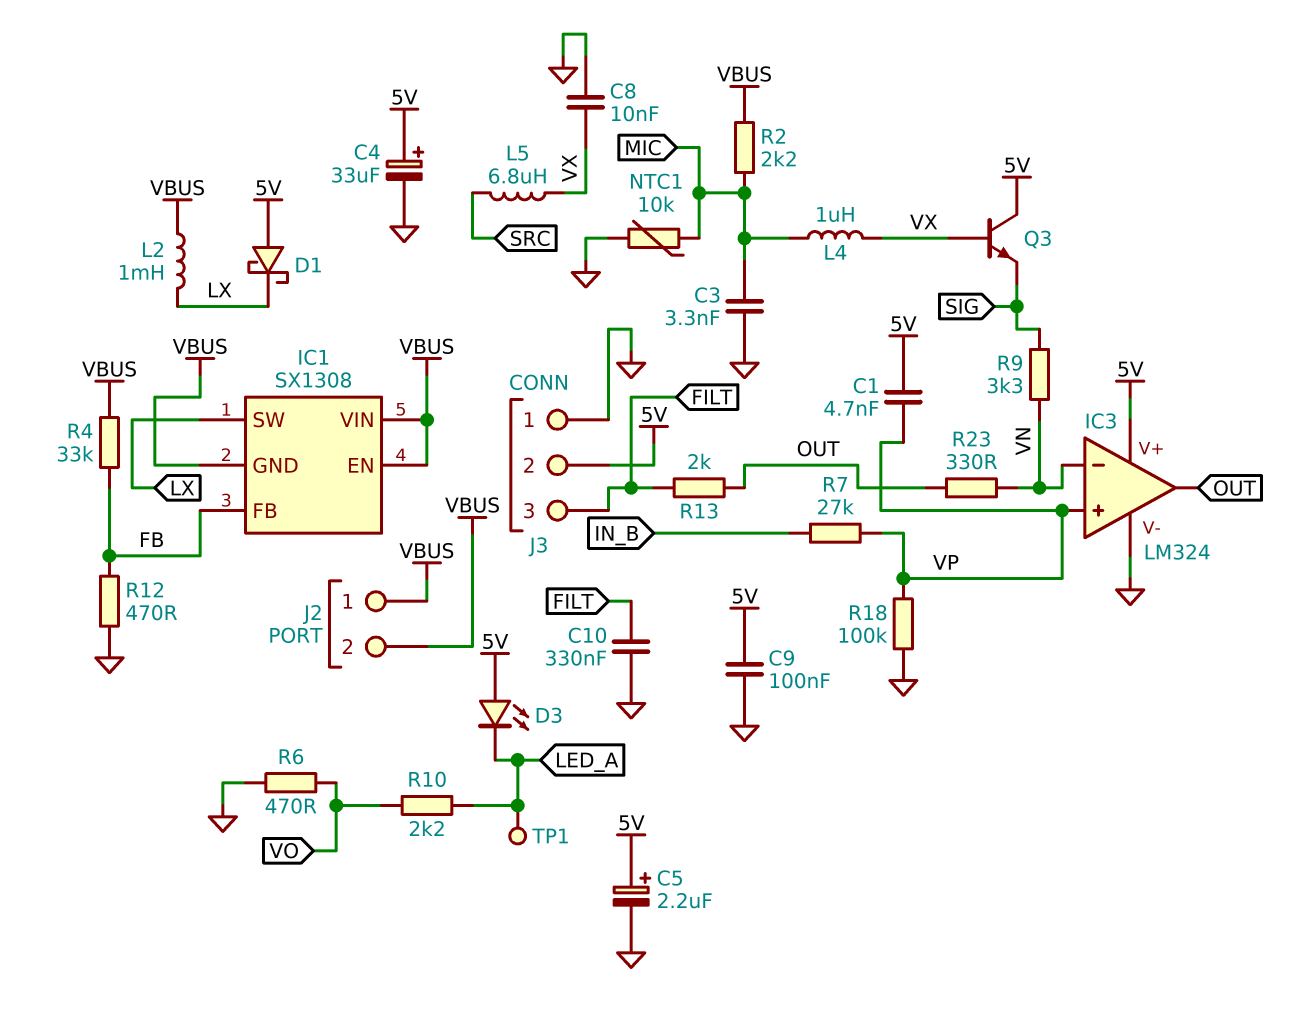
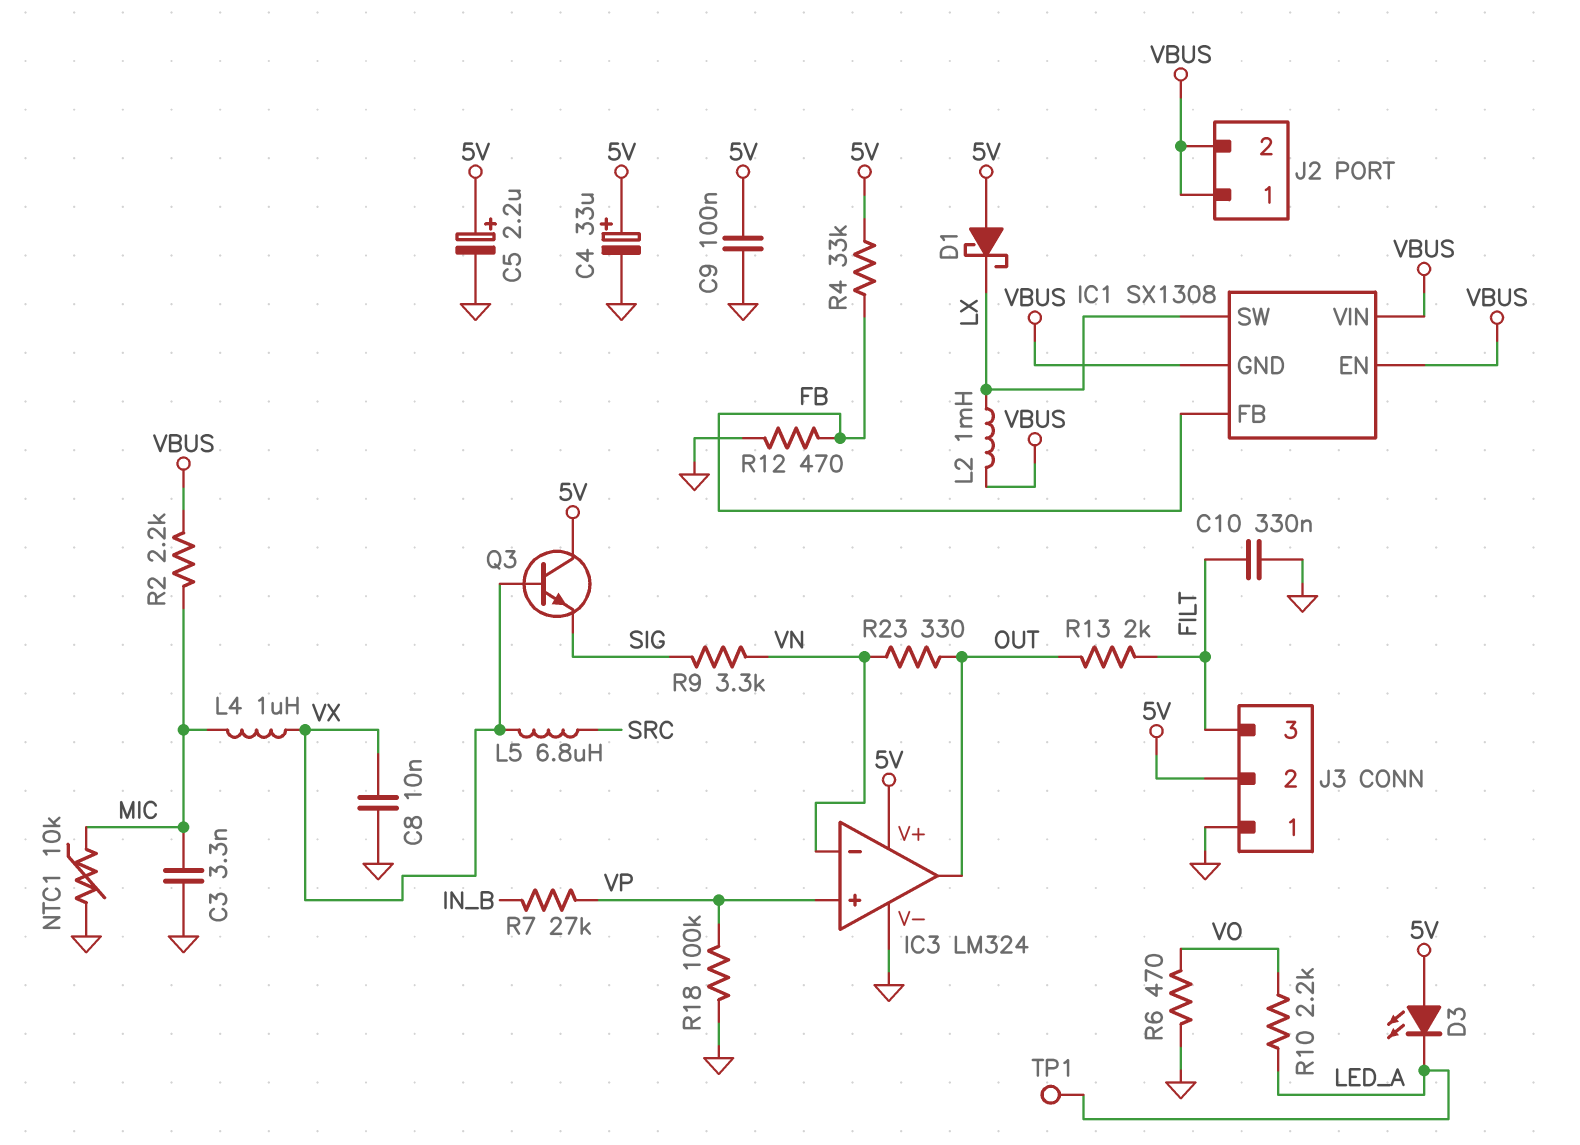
C1: 4.7nF (5V, VP) -> none
R4: 33k (FB, VBUS) -> 33k (5V, FB)

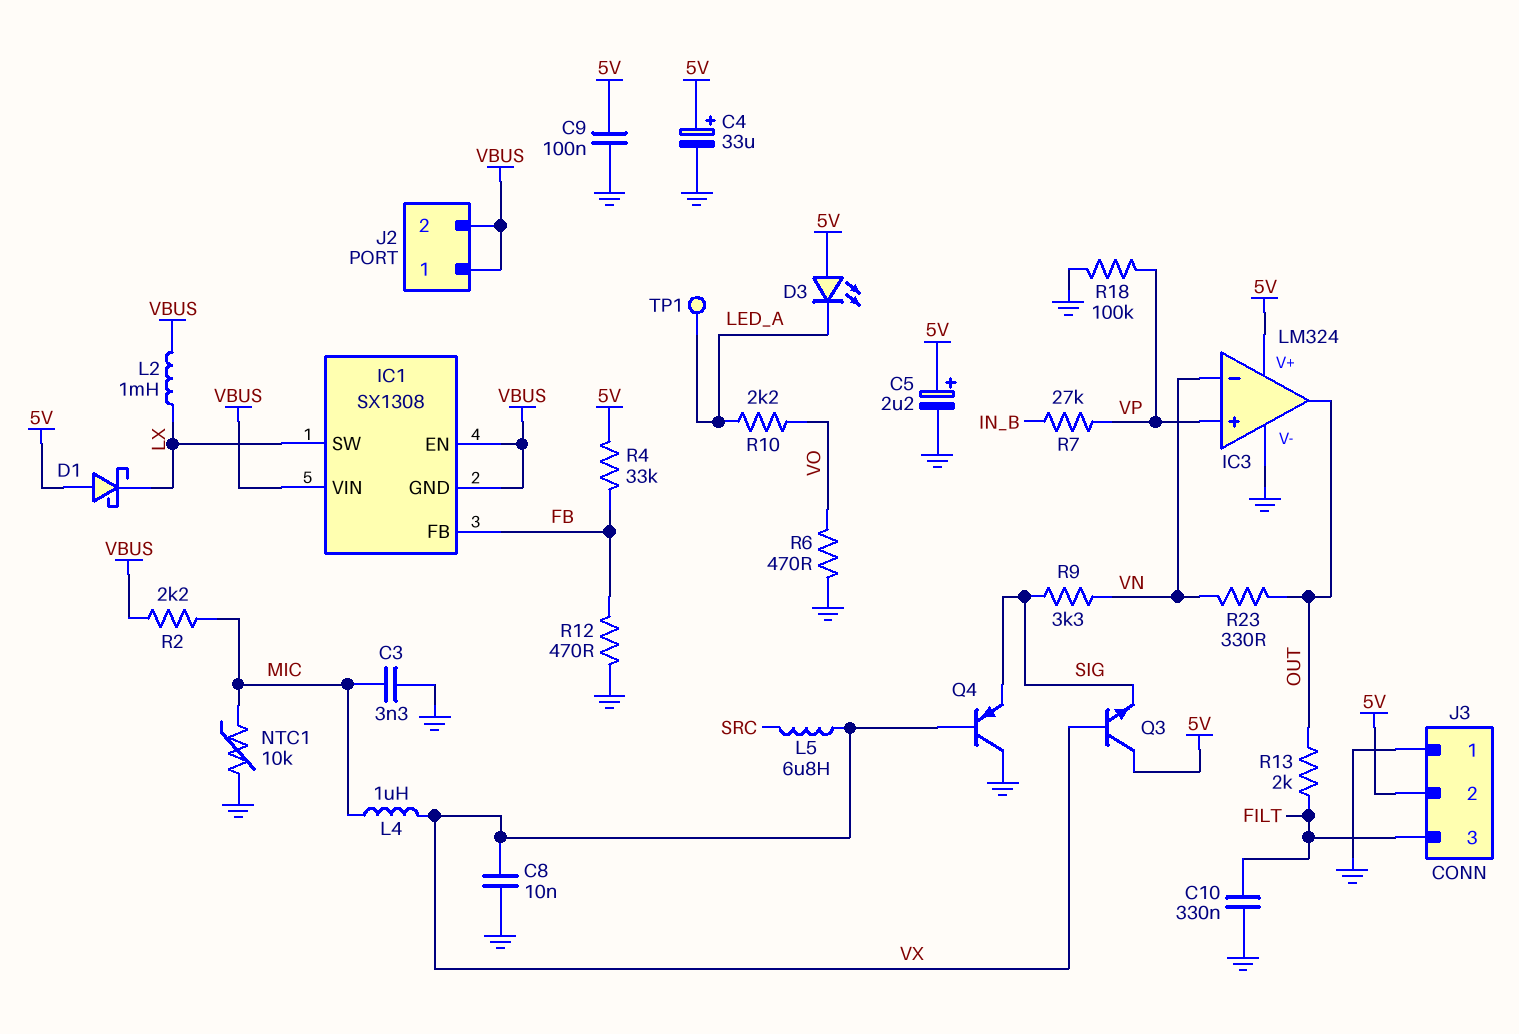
Q4: none -> PNP (B VX, C GND, E SIG)

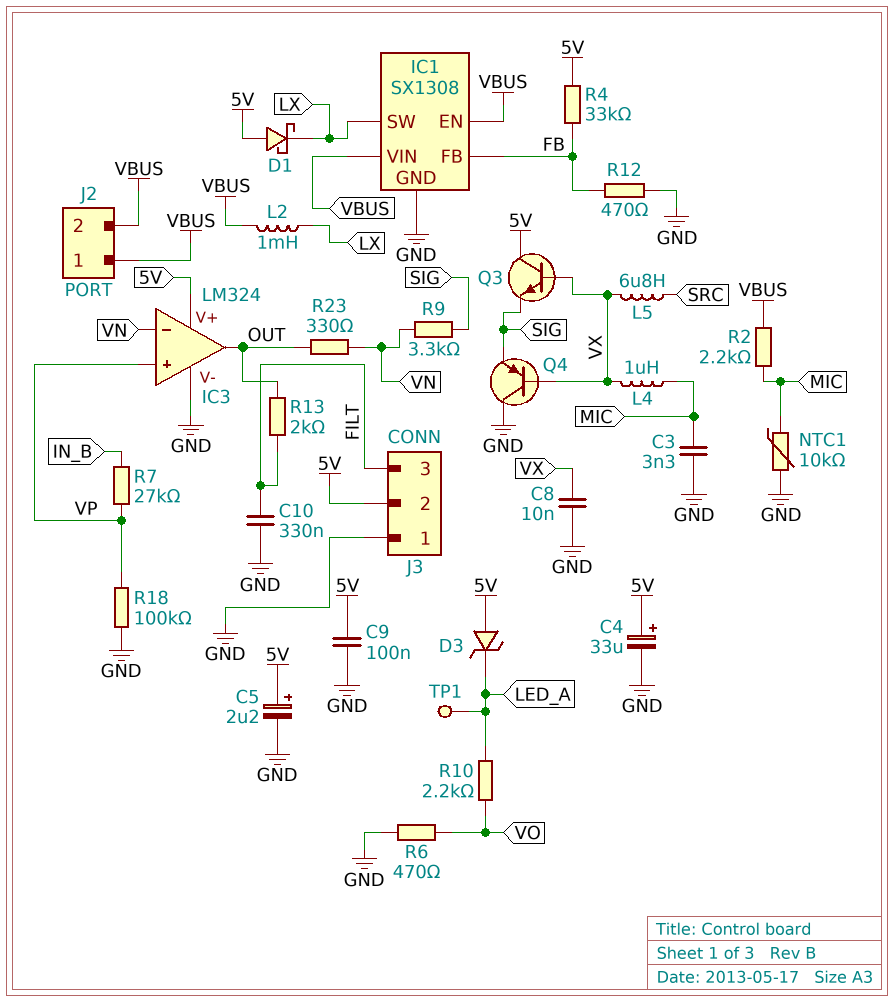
D3: LED (A 5V, K LED_A) -> zener (A 5V, K LED_A)
IC1 pin GND: VBUS -> GND

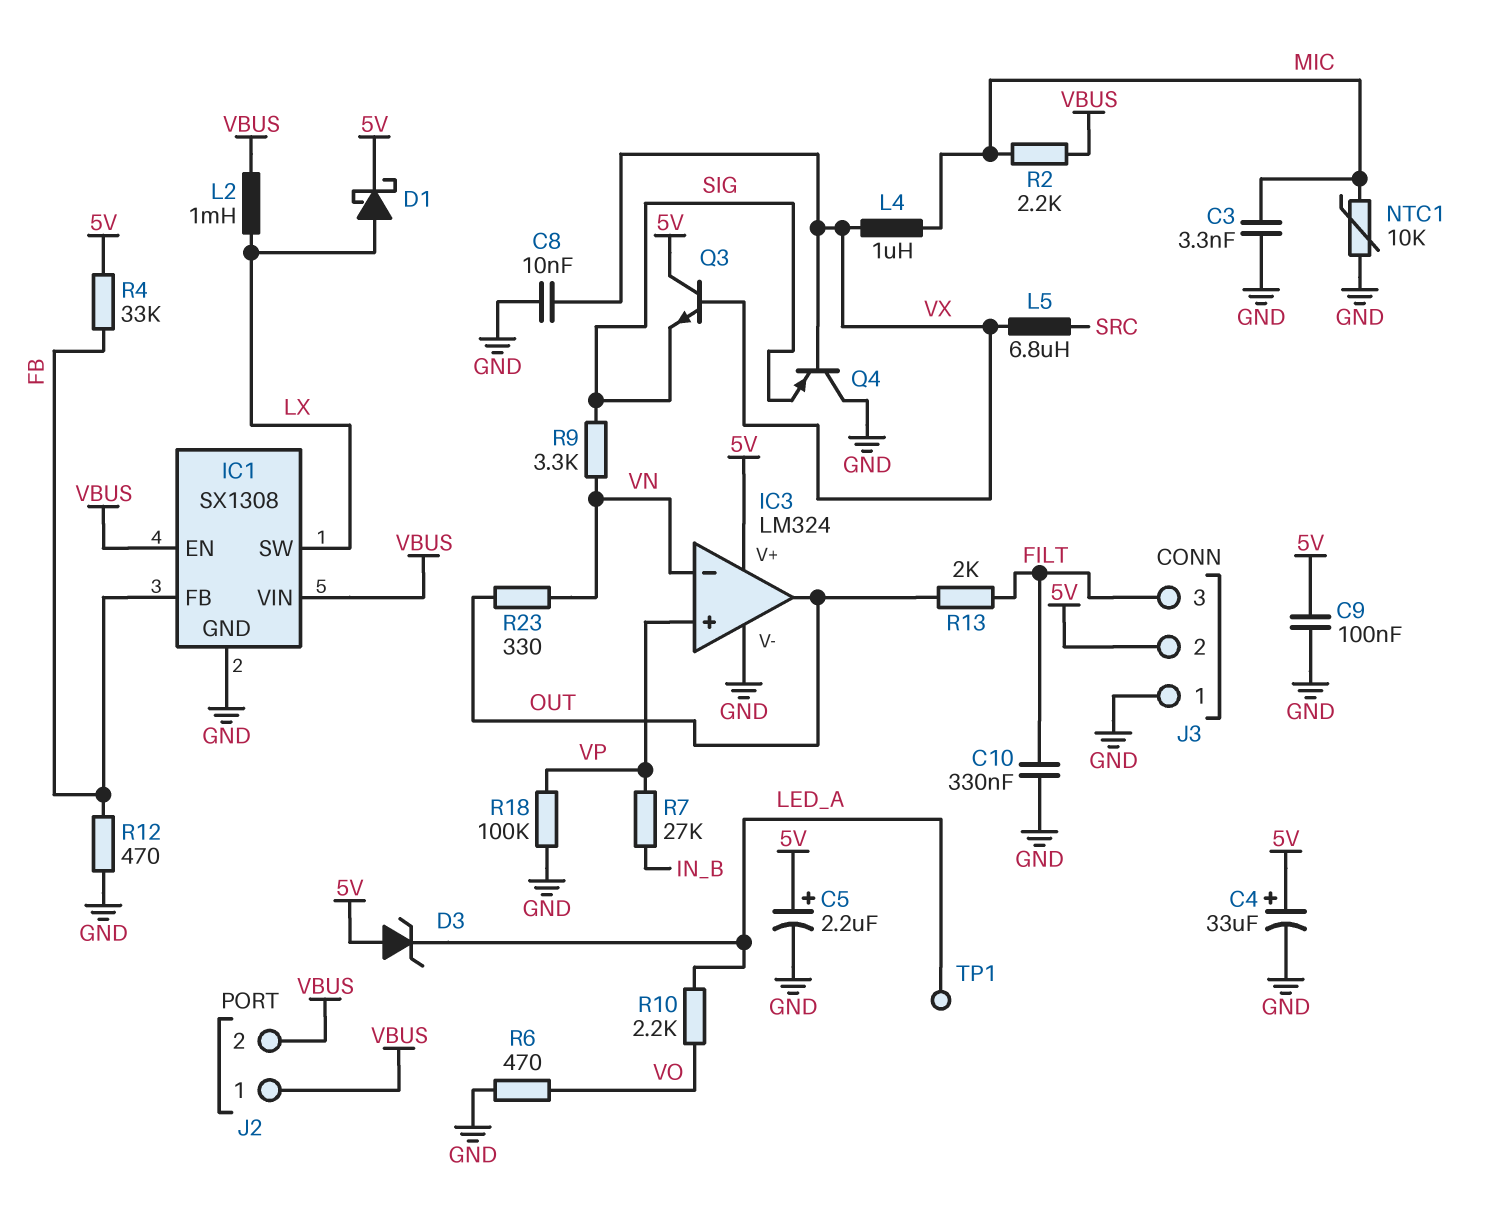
D1: schottky (A 5V, K LX) -> schottky (A LX, K 5V)

